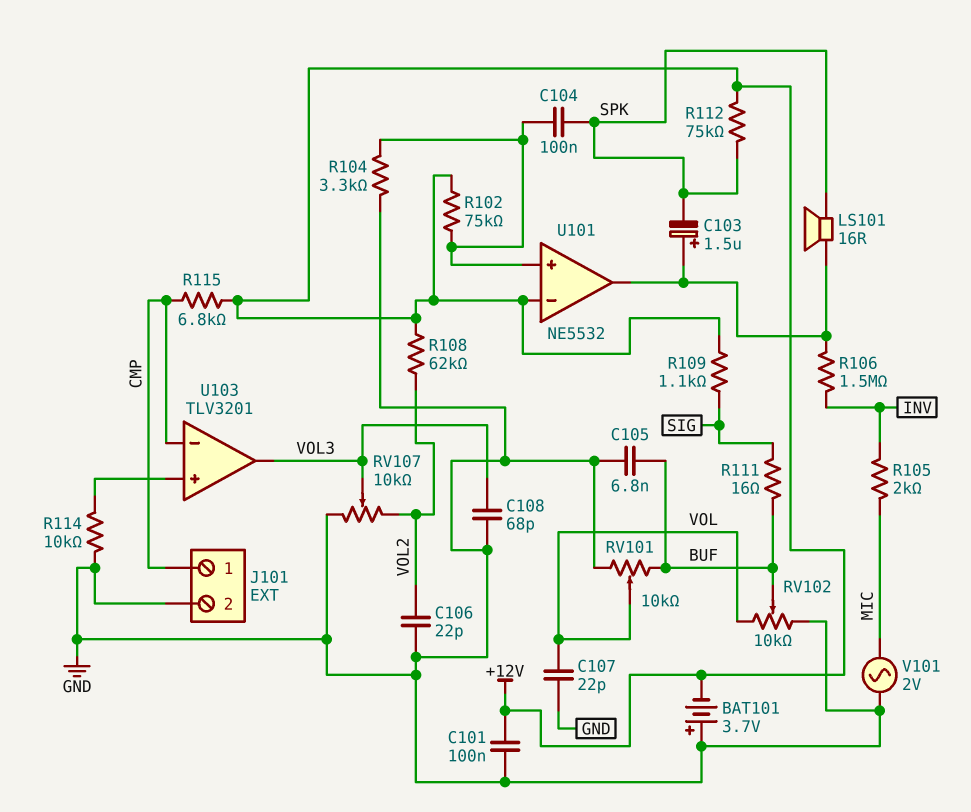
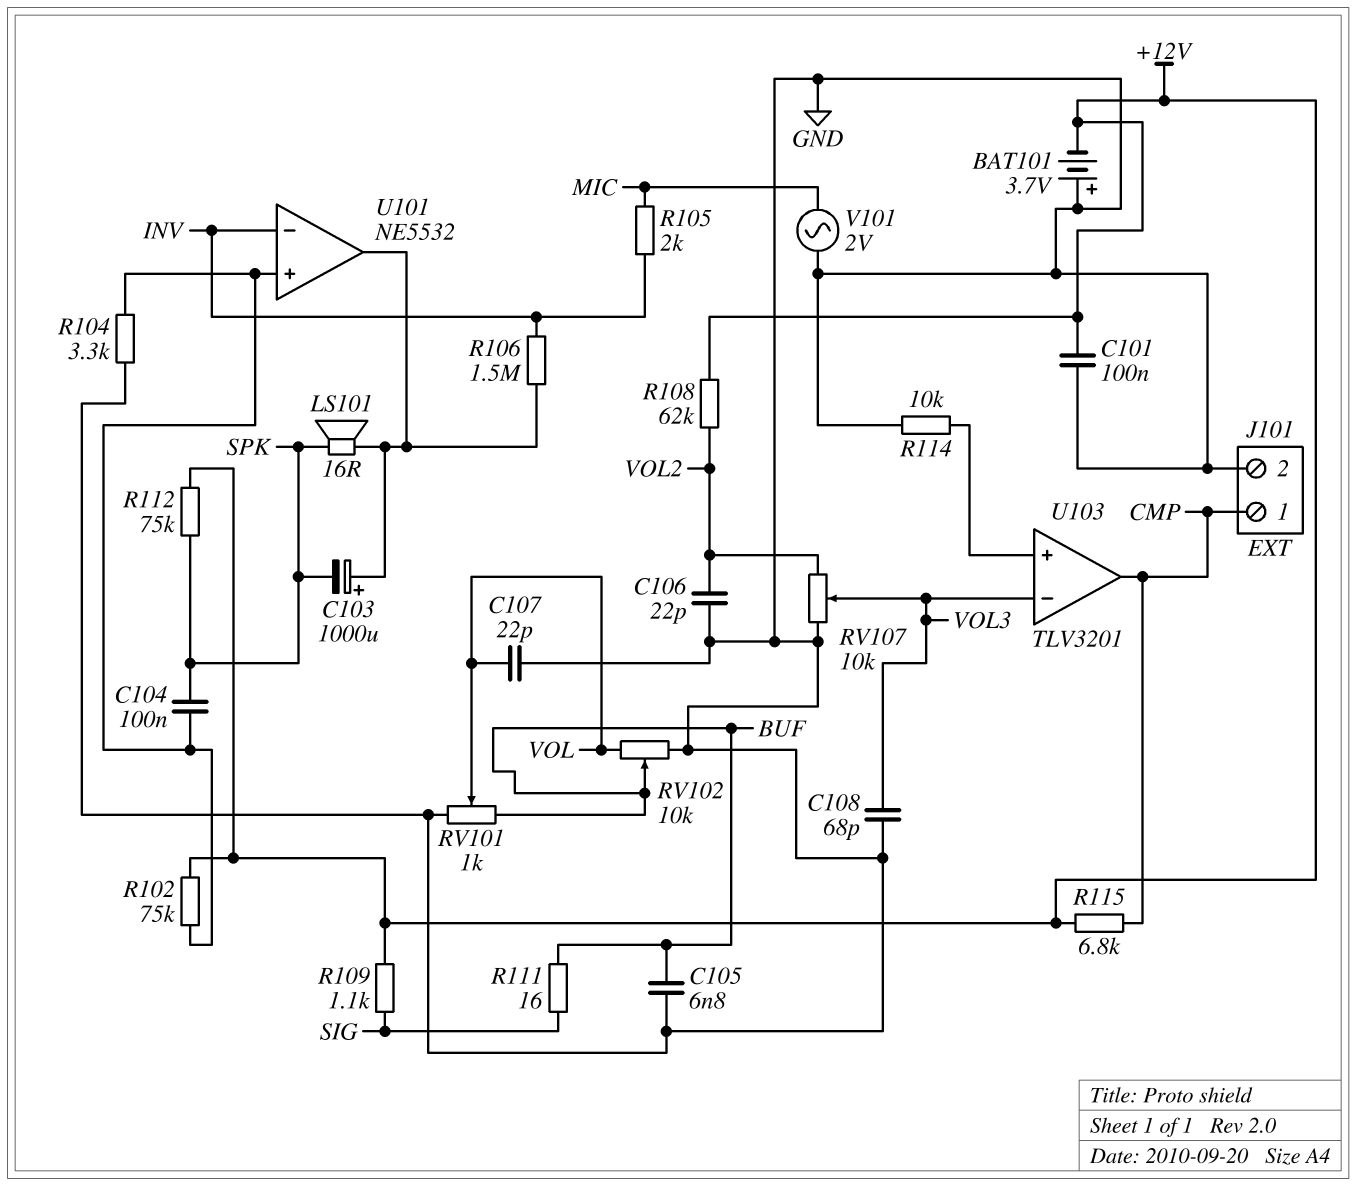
C103: 1.5uF (plus U101/out, minus SPK) -> 1000uF (plus U101/out, minus SPK)
RV101: 10k (BUF, GND, wiper VOL) -> 1k (BUF, GND, wiper VOL)
U101 pin in-: +12V -> INV
U103 pin in-: CMP -> VOL3
U103 pin out: VOL3 -> CMP

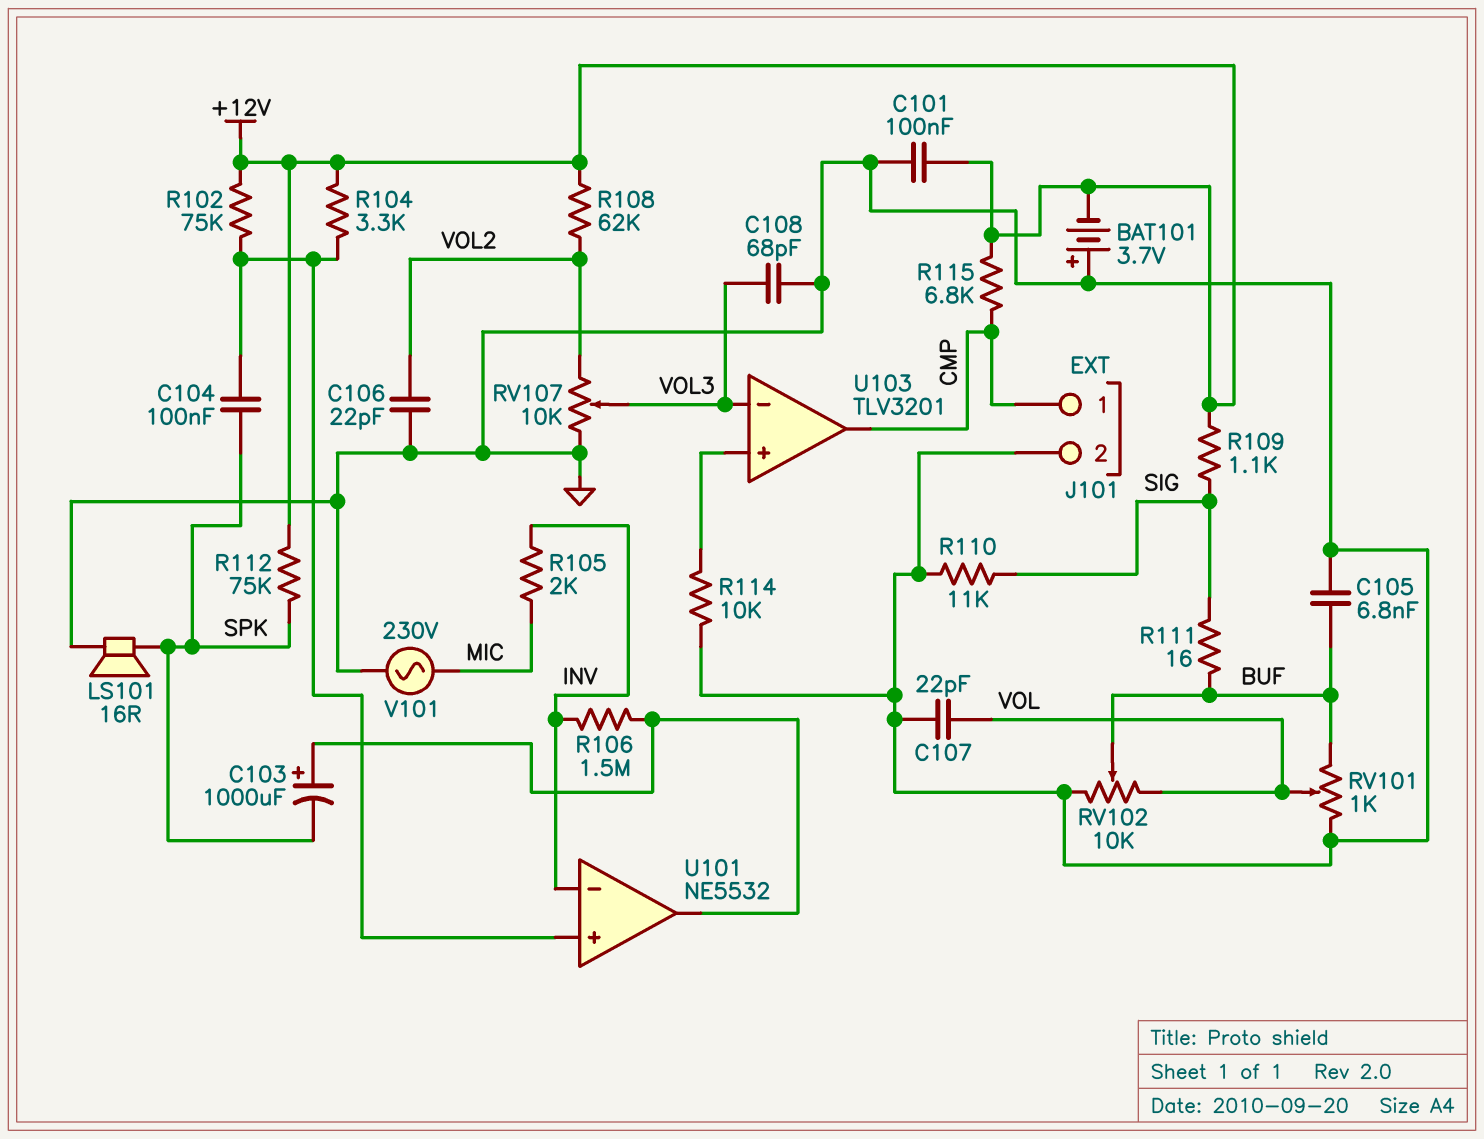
LS101: speaker 16R (SPK, U101/out) -> speaker 16R (GND, SPK)
R104: 3.3k (GND, U101/in+) -> 3.3k (+12V, U101/in+)
R110: none -> 11k (GND, SIG)
V101: AC 2V (GND, MIC) -> AC 230V (GND, MIC)

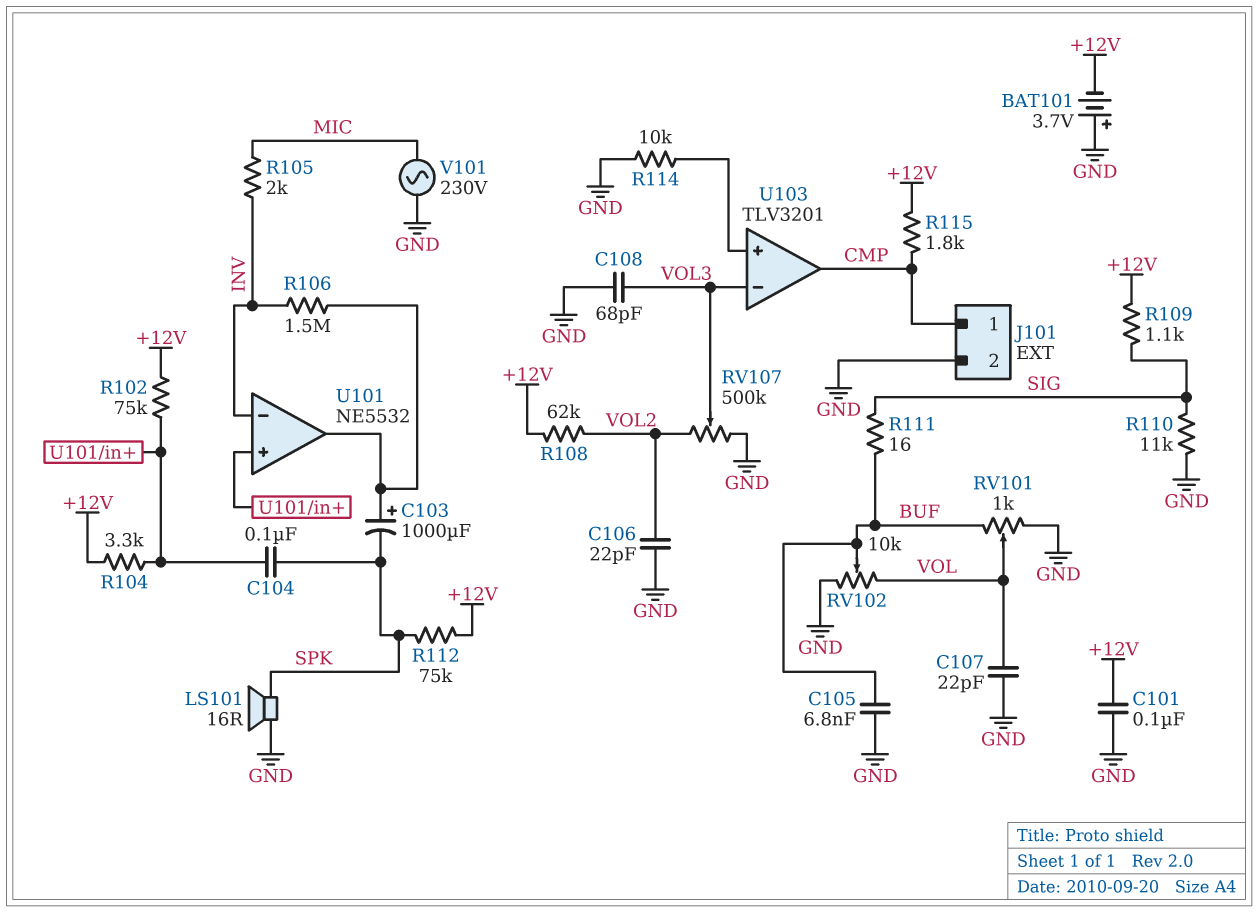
R115: 6.8k (+12V, CMP) -> 1.8k (+12V, CMP)
RV107: 10k (GND, VOL2, wiper VOL3) -> 500k (GND, VOL2, wiper VOL3)

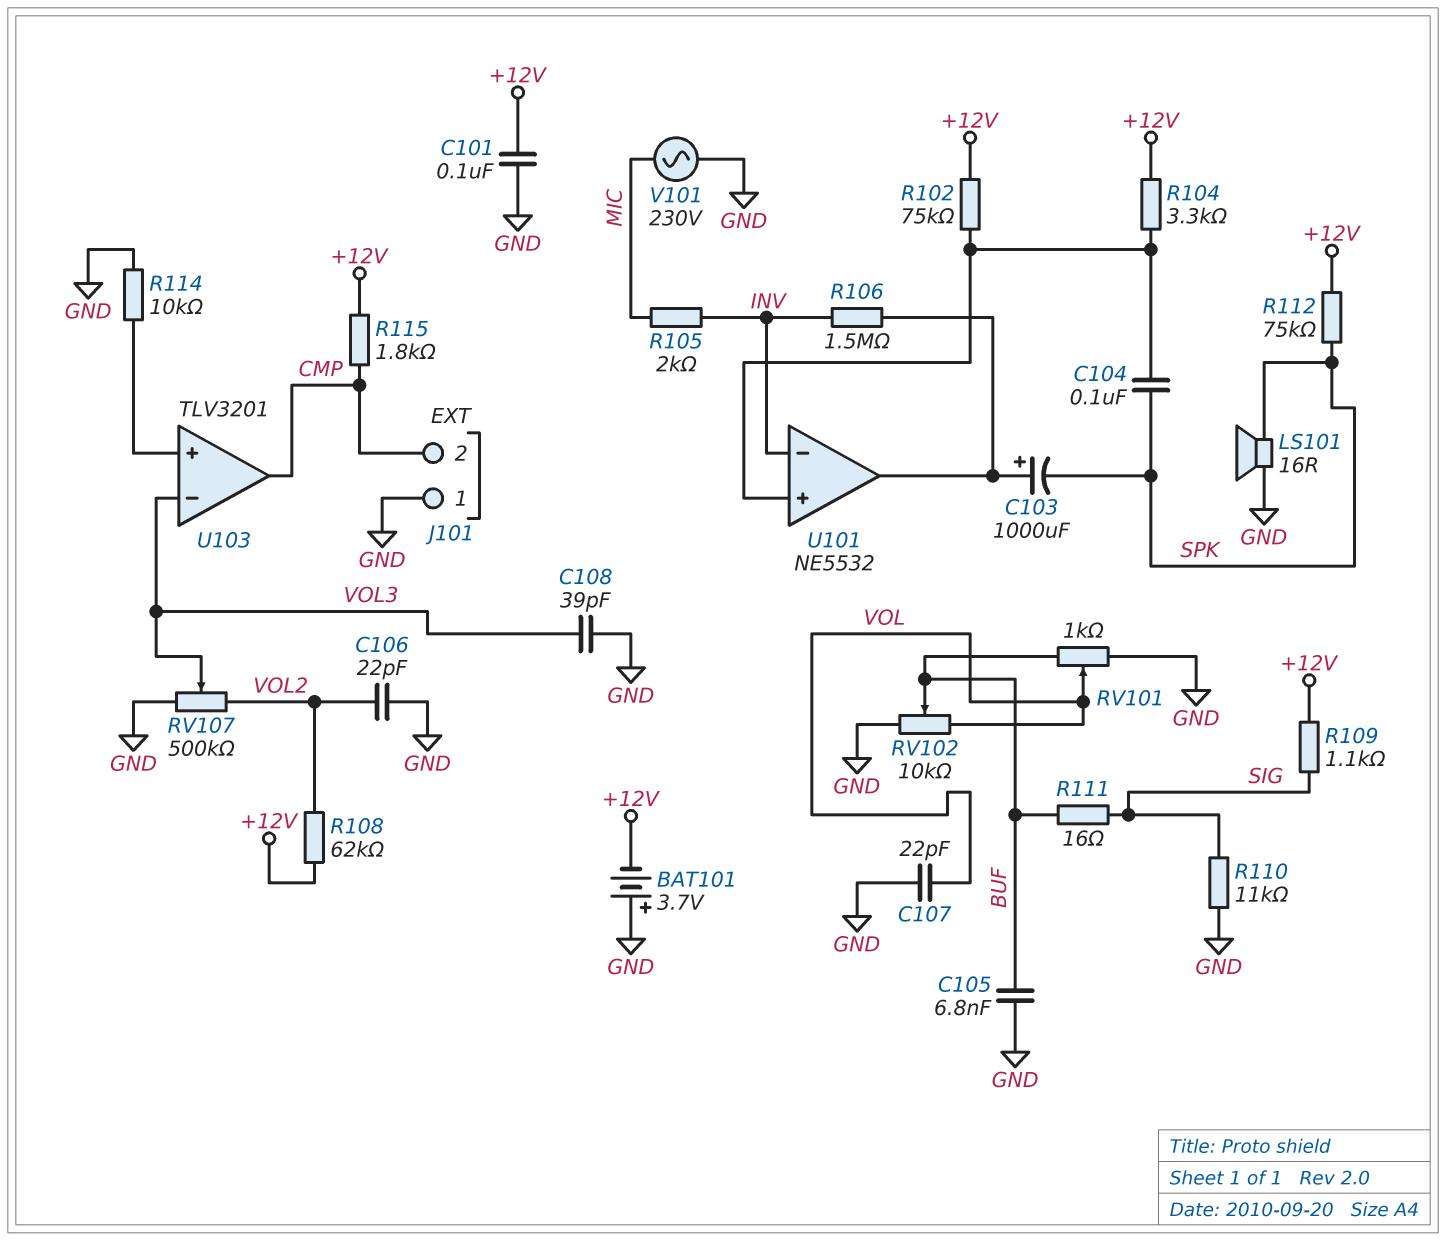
C108: 68pF (GND, VOL3) -> 39pF (GND, VOL3)
J101 pin 1: CMP -> GND
J101 pin 2: GND -> CMP

